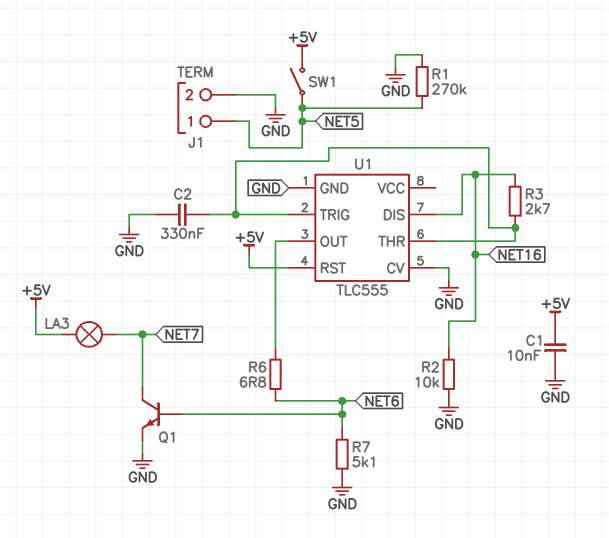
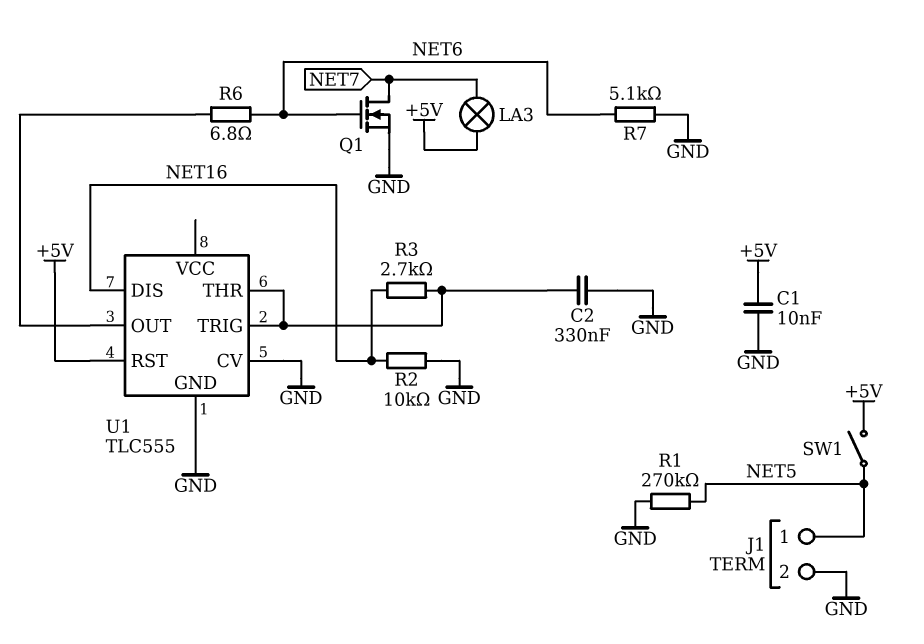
Q1: NPN (B NET6, C NET7, E GND) -> NMOS (G NET6, D NET7, S GND)

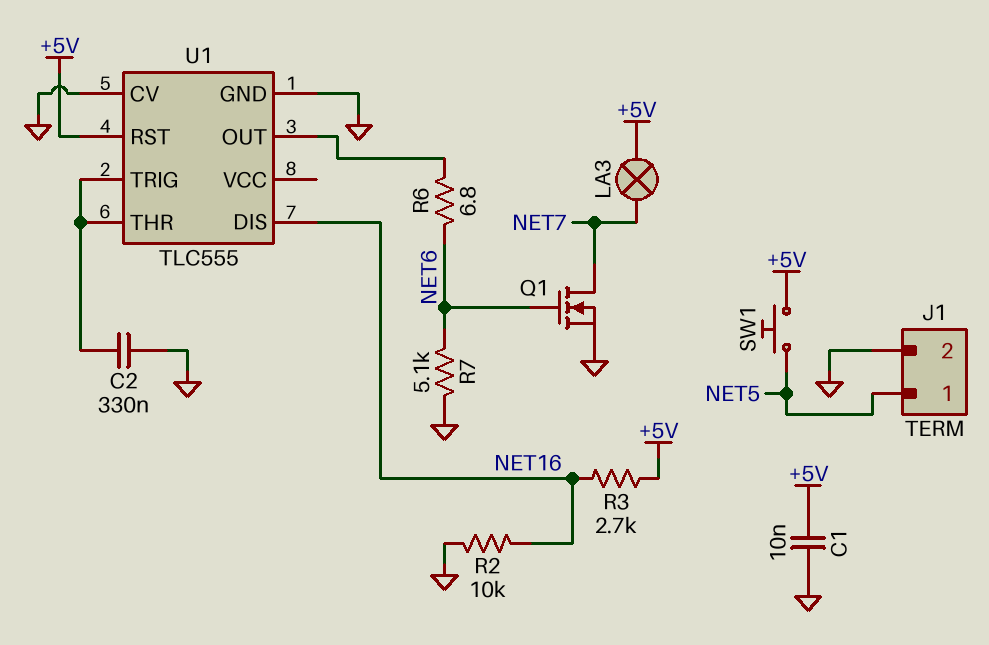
R1: 270k (GND, NET5) -> none
R3: 2.7k (NET16, U1/THR) -> 2.7k (+5V, NET16)
SW1: switch (+5V, NET5) -> button (+5V, NET5)

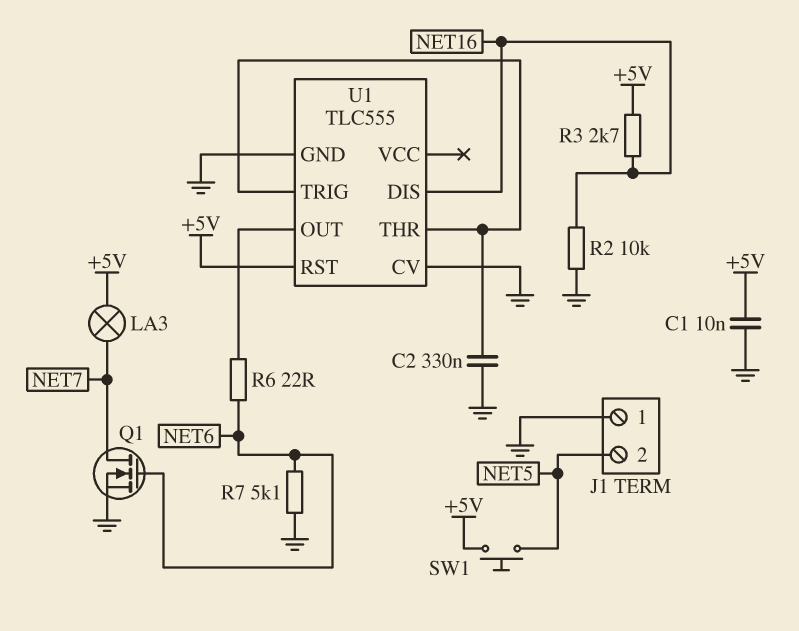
J1 pin 1: NET5 -> GND
J1 pin 2: GND -> NET5
R6: 6.8 (NET6, U1/OUT) -> 22 (NET6, U1/OUT)

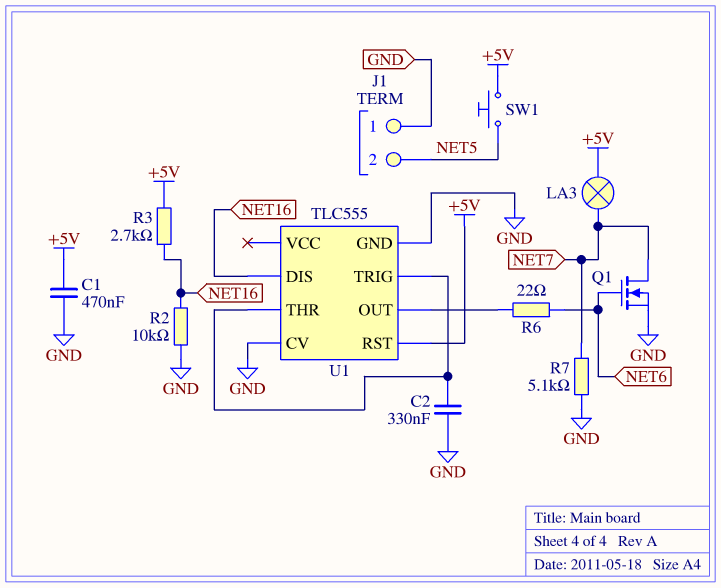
C1: 10nF (+5V, GND) -> 470nF (+5V, GND)
R7: 5.1k (GND, NET6) -> 5.1k (GND, NET7)

